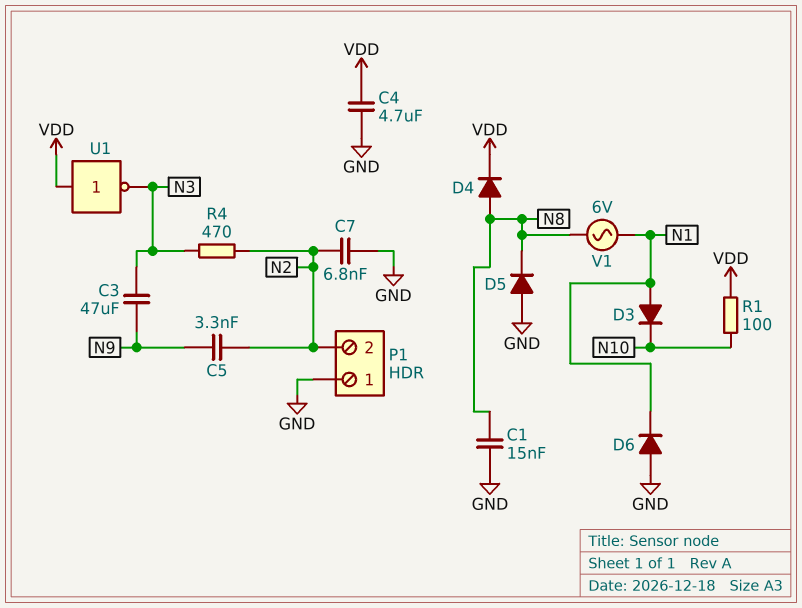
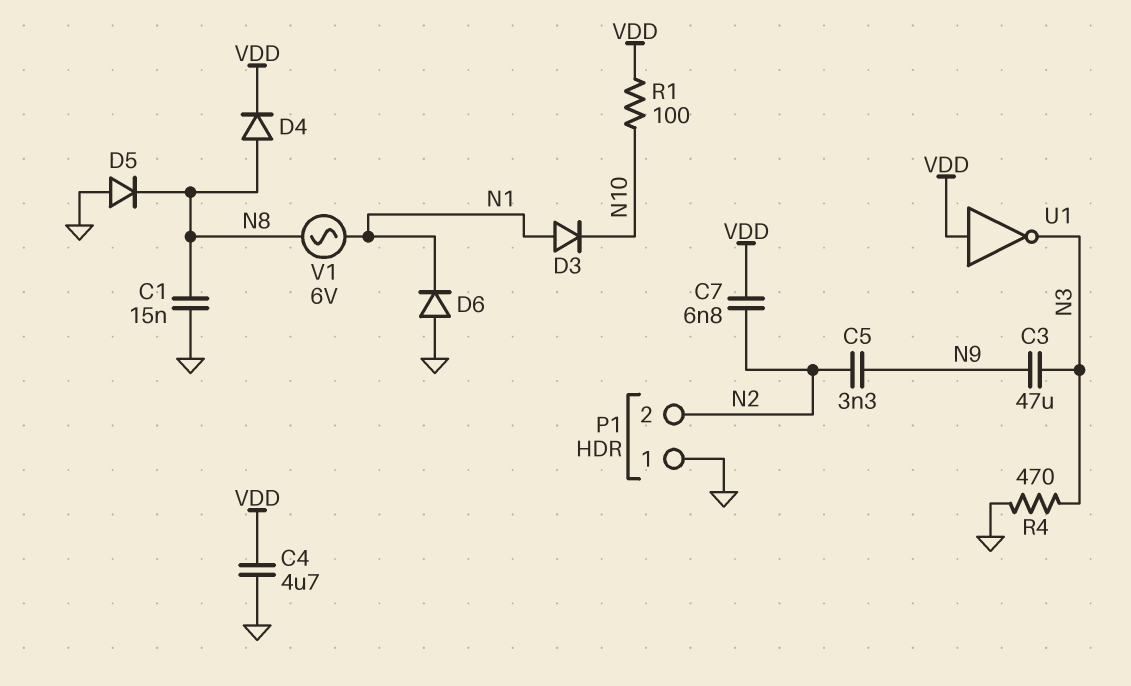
C7: 6.8nF (GND, N2) -> 6.8nF (N2, VDD)
R4: 470 (N2, N3) -> 470 (GND, N3)

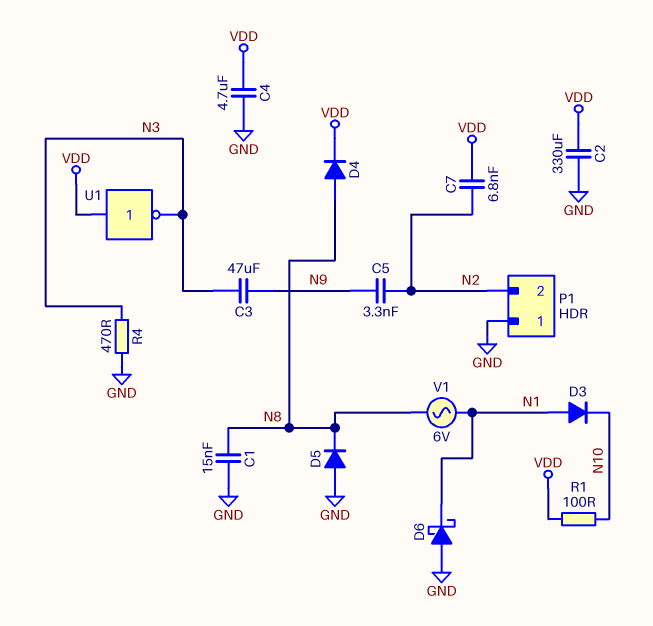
C2: none -> 330uF (GND, VDD)
D6: diode (A GND, K N1) -> schottky (A GND, K N1)

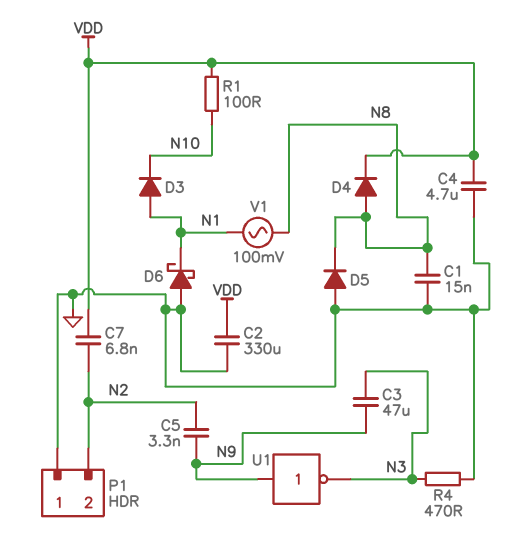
U1: NOT (in VDD, out N3) -> NOT (in N9, out N3)
V1: AC 6V (N1, N8) -> AC 100mV (N1, N8)

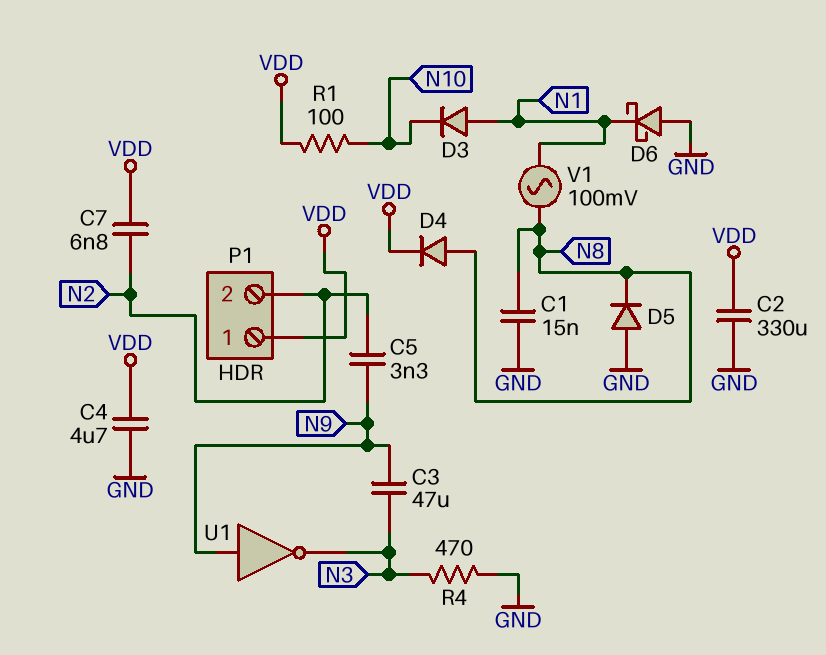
P1 pin 1: GND -> VDD

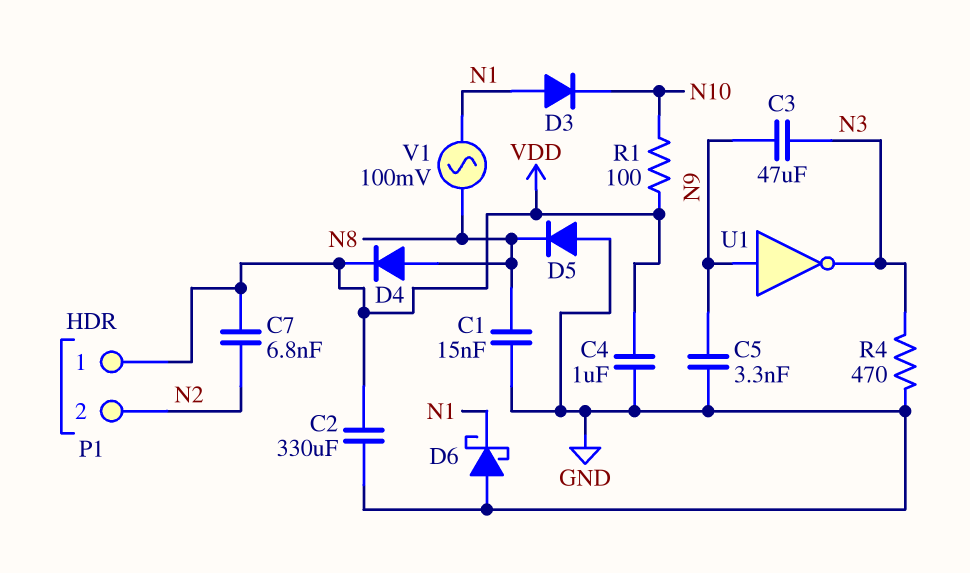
C4: 4.7uF (GND, VDD) -> 1uF (GND, VDD)
C5: 3.3nF (N2, N9) -> 3.3nF (GND, N9)

